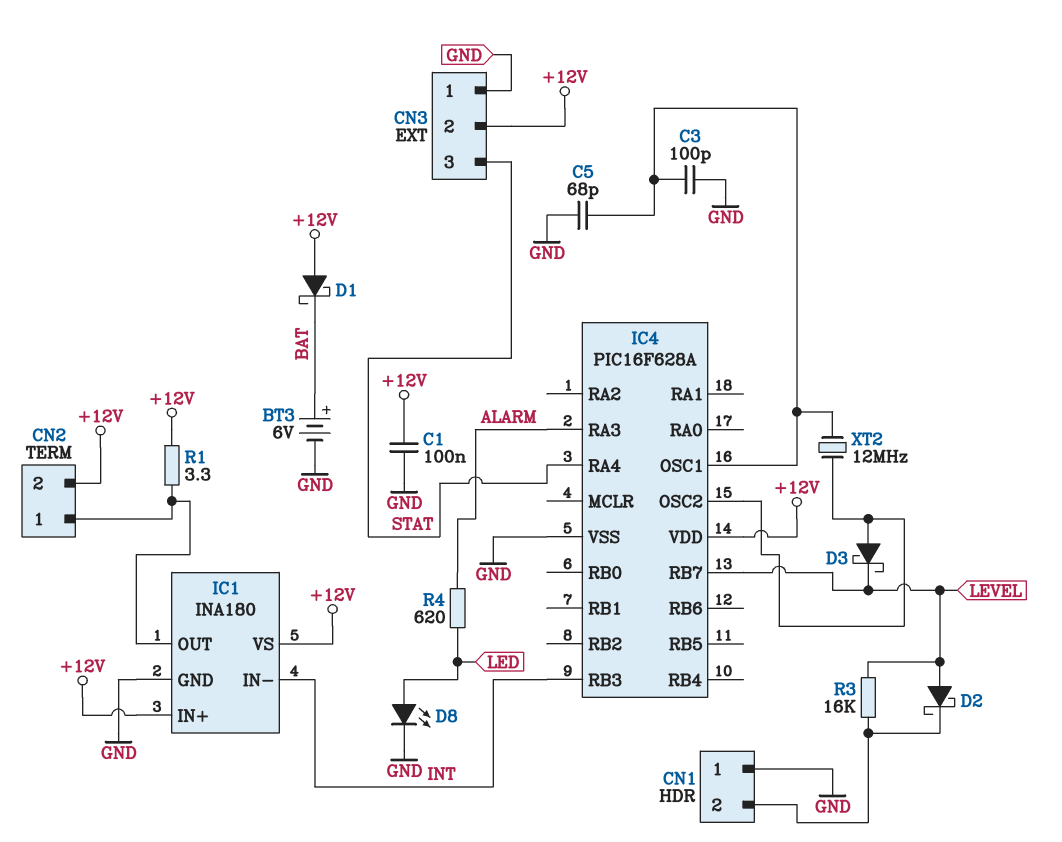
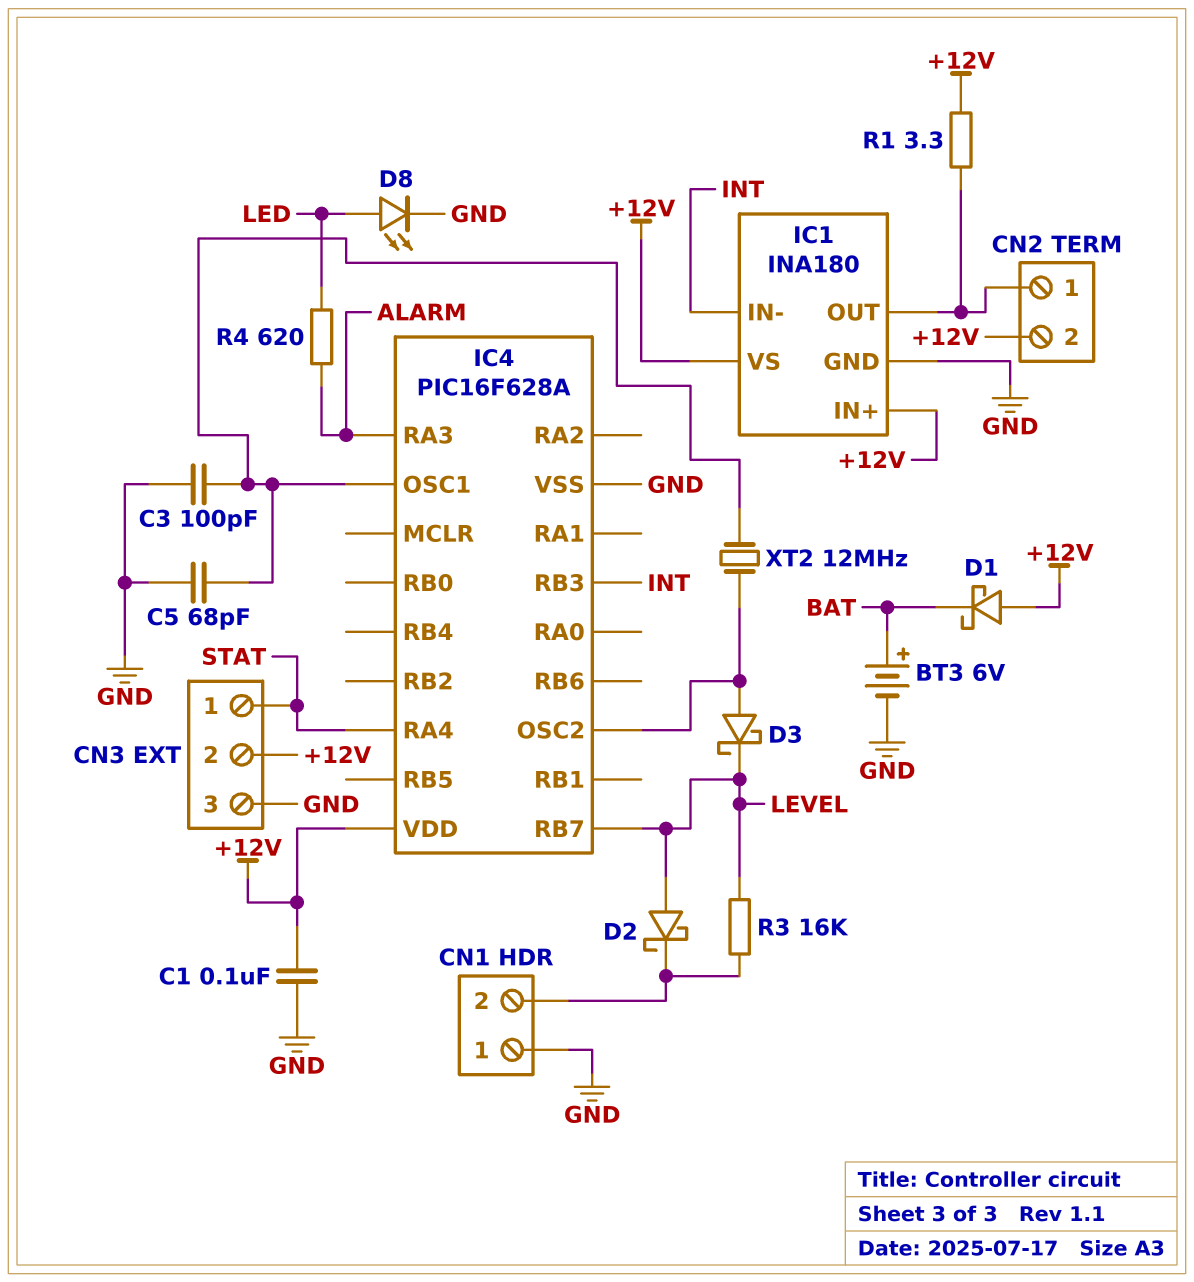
CN3 pin 1: GND -> STAT
CN3 pin 3: STAT -> GND

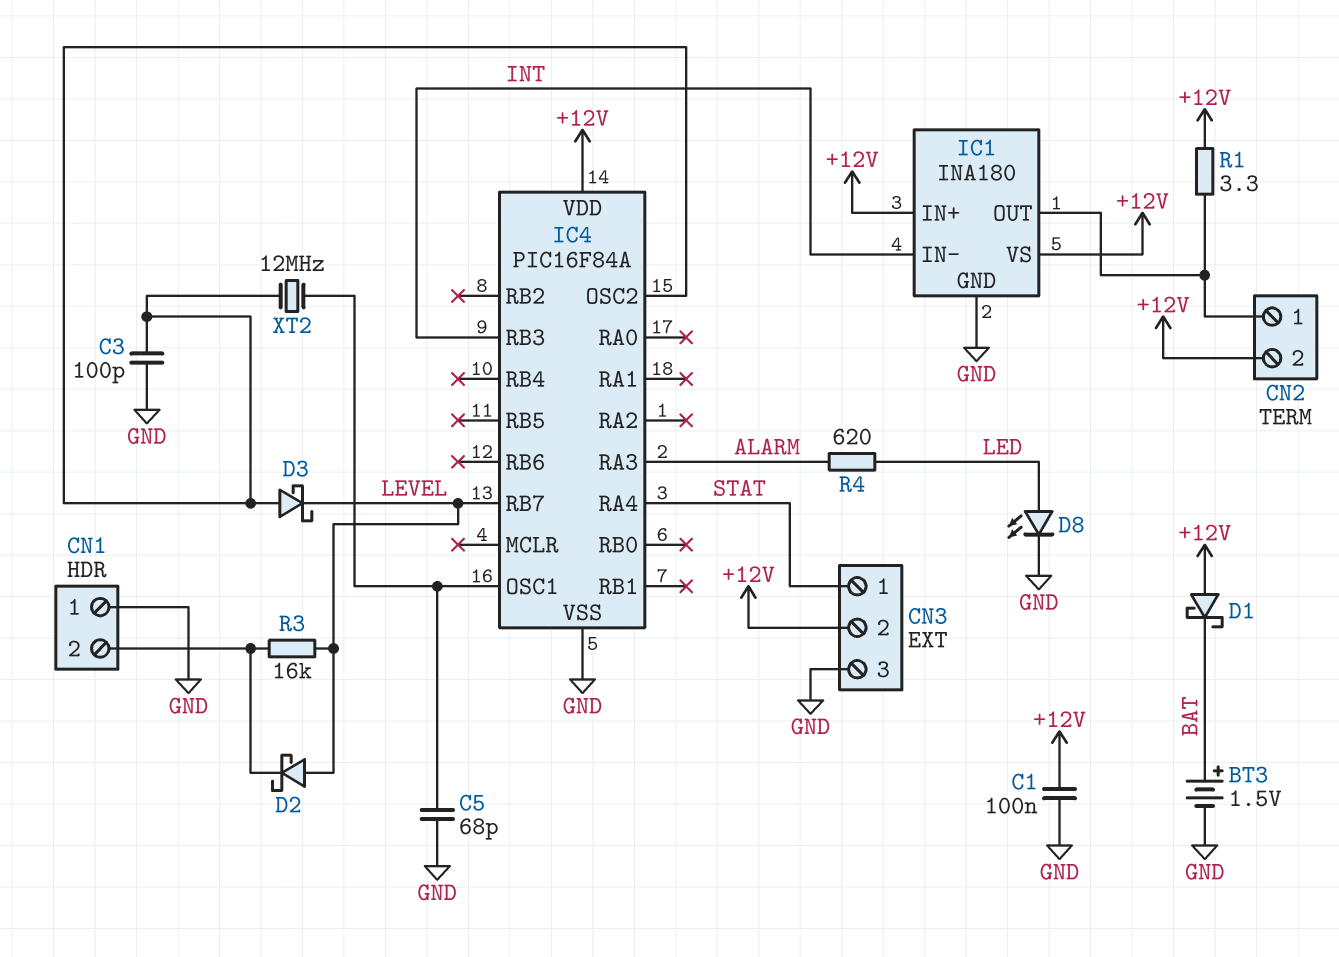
BT3: 6V (plus BAT, minus GND) -> 1.5V (plus BAT, minus GND)
C3: 100pF (GND, IC4/OSC1) -> 100pF (GND, IC4/OSC2)
IC4: PIC16F628A -> PIC16F84A

